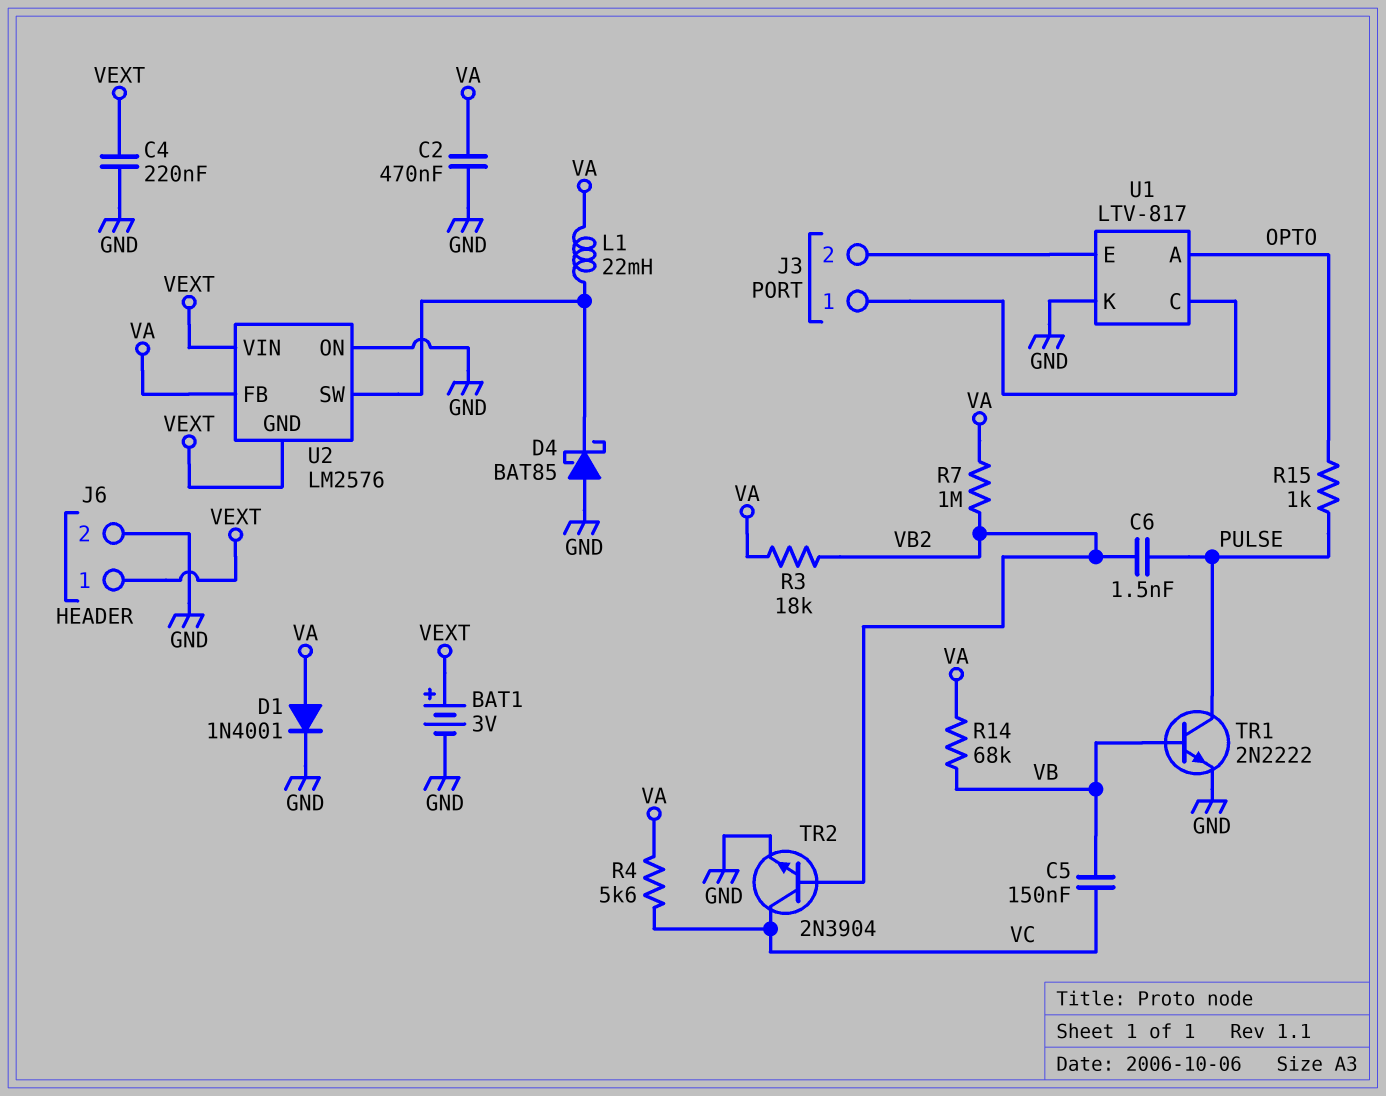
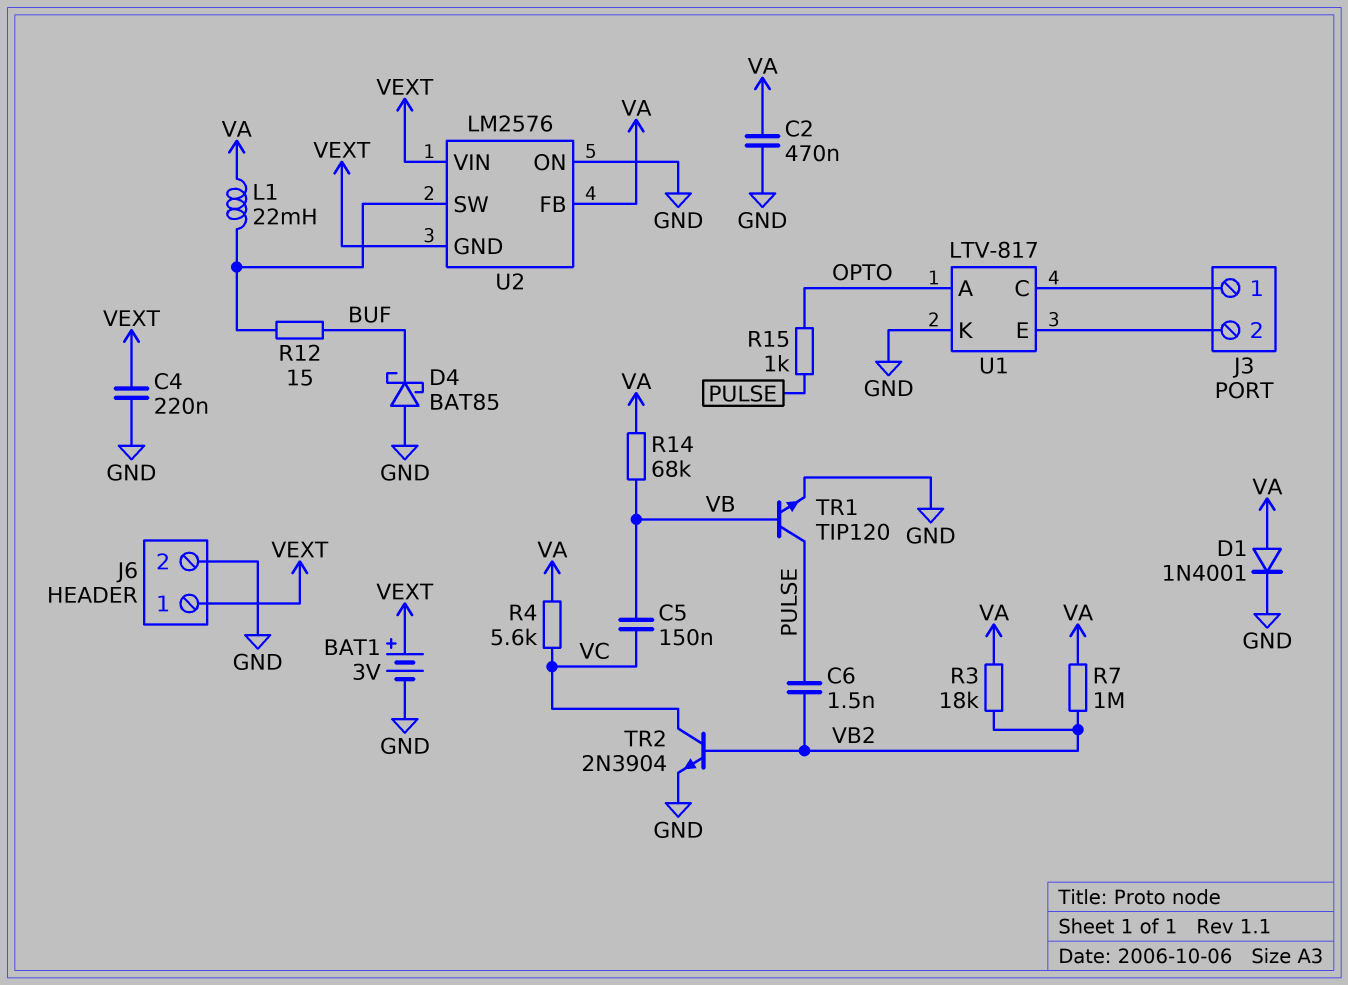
D4: schottky BAT85 (A GND, K U2/SW) -> schottky BAT85 (A GND, K BUF)
R12: none -> 15 (BUF, U2/SW)
TR1: NPN 2N2222 (B VB, C PULSE, E GND) -> NPN TIP120 (B VB, C PULSE, E GND)

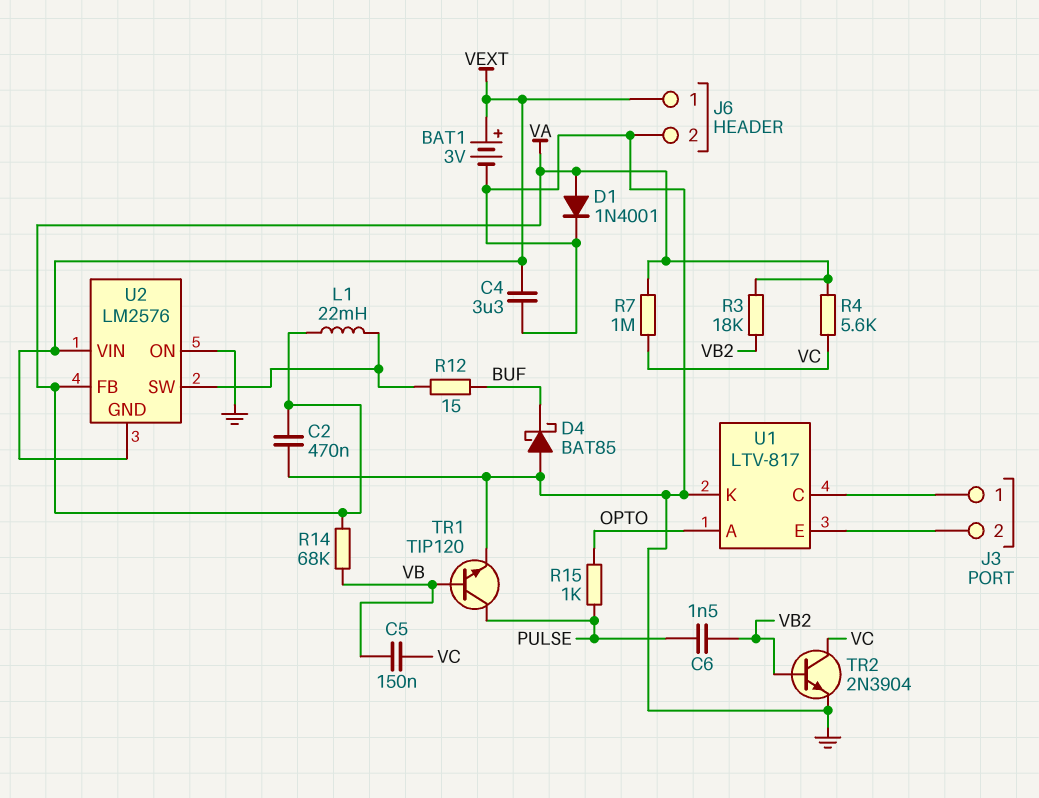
C4: 220nF (GND, VEXT) -> 3.3uF (GND, VEXT)
R7: 1M (VA, VB2) -> 1M (VA, VC)

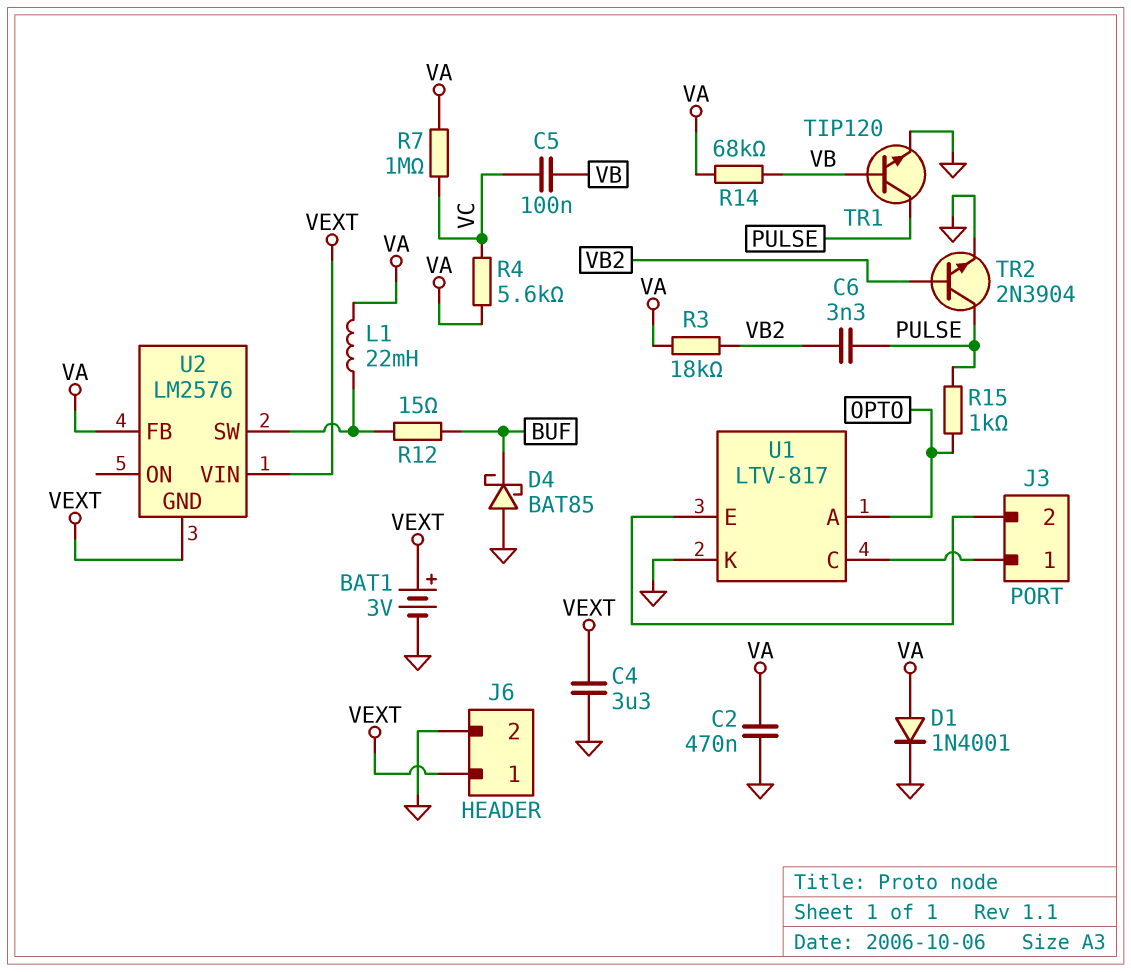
C5: 150nF (VB, VC) -> 100nF (VB, VC)
C6: 1.5nF (PULSE, VB2) -> 3.3nF (PULSE, VB2)
TR2: NPN 2N3904 (B VB2, C VC, E GND) -> NPN 2N3904 (B VB2, C PULSE, E GND)
U2 pin ON: GND -> none

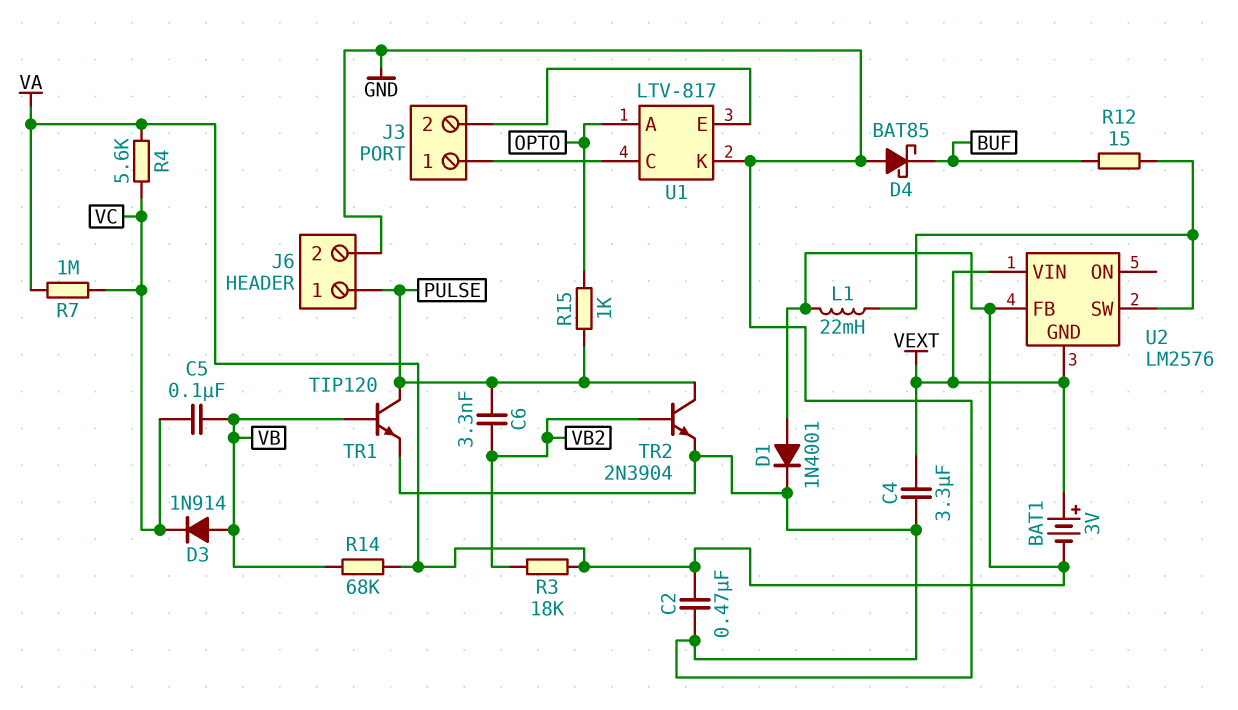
BAT1: 3V (plus VEXT, minus GND) -> 3V (plus VEXT, minus VA)
D3: none -> diode 1N914 (A VB, K VC)
J6 pin 1: VEXT -> PULSE

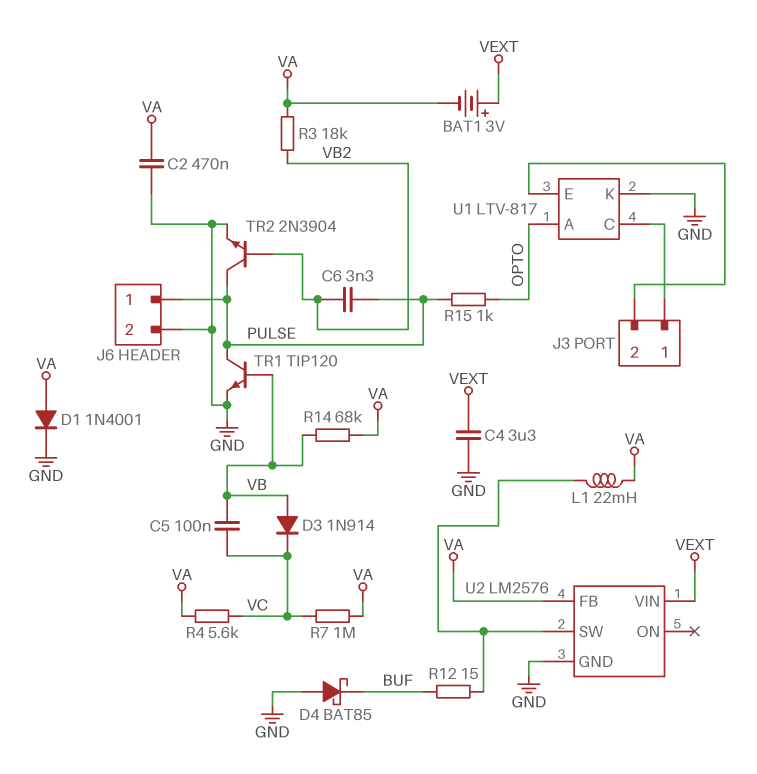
U2 pin GND: VEXT -> GND

